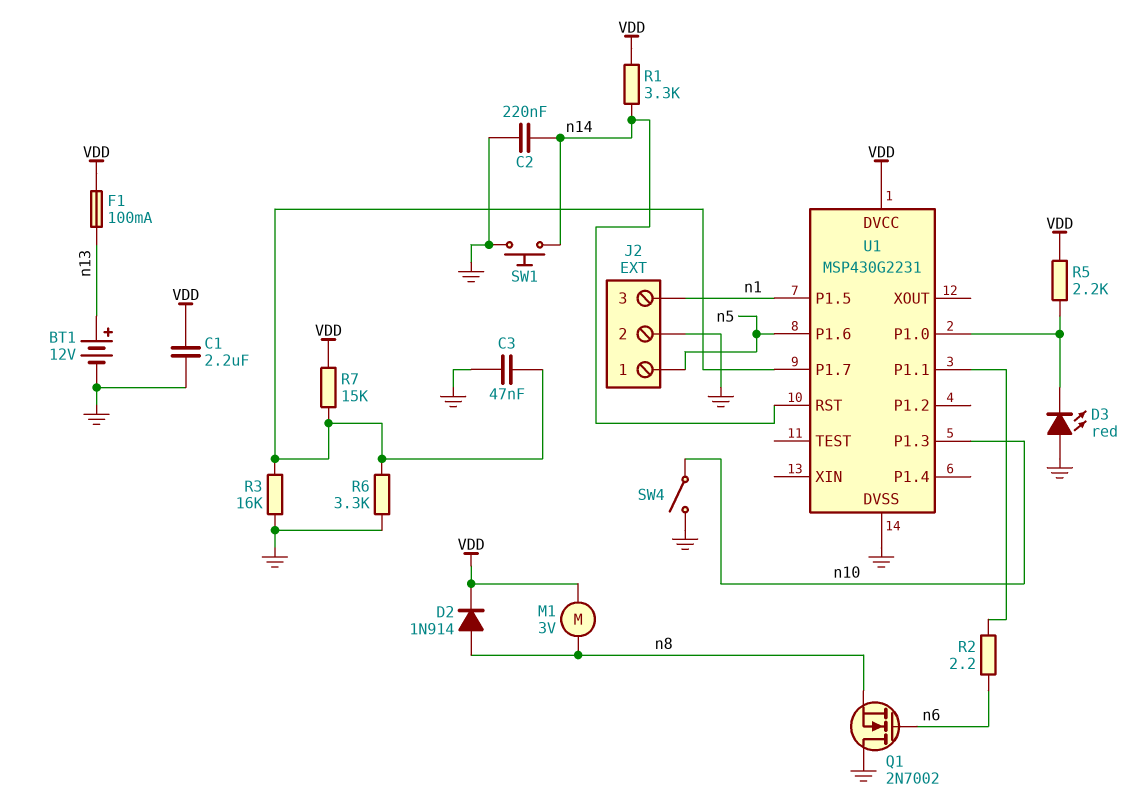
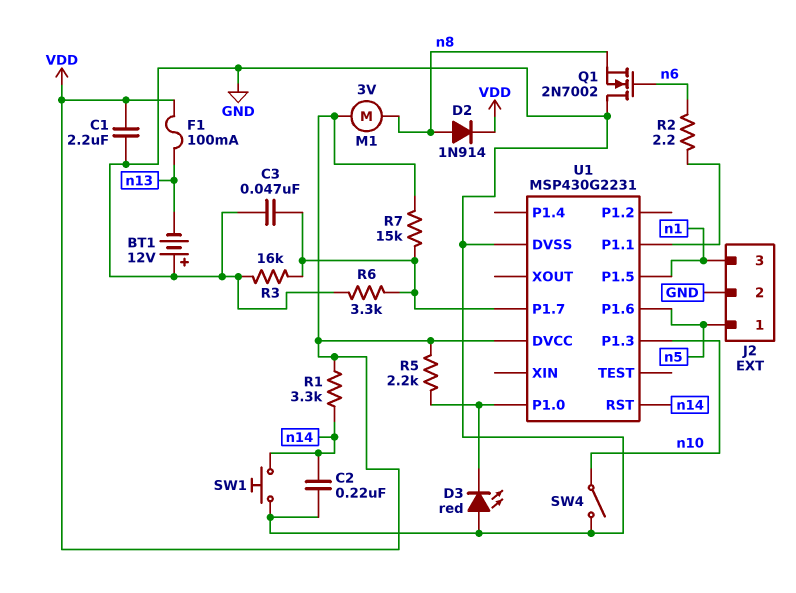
BT1: 12V (plus n13, minus GND) -> 12V (plus GND, minus n13)

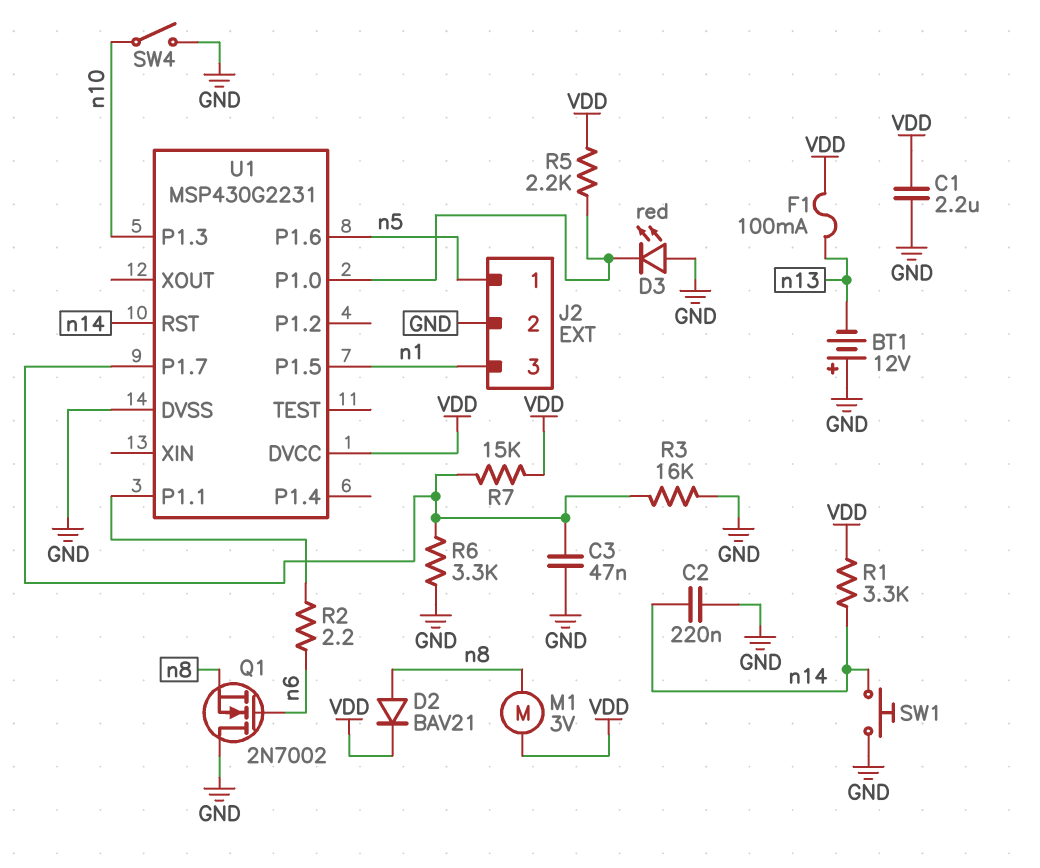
D2: diode 1N914 (A n8, K VDD) -> diode BAV21 (A n8, K VDD)

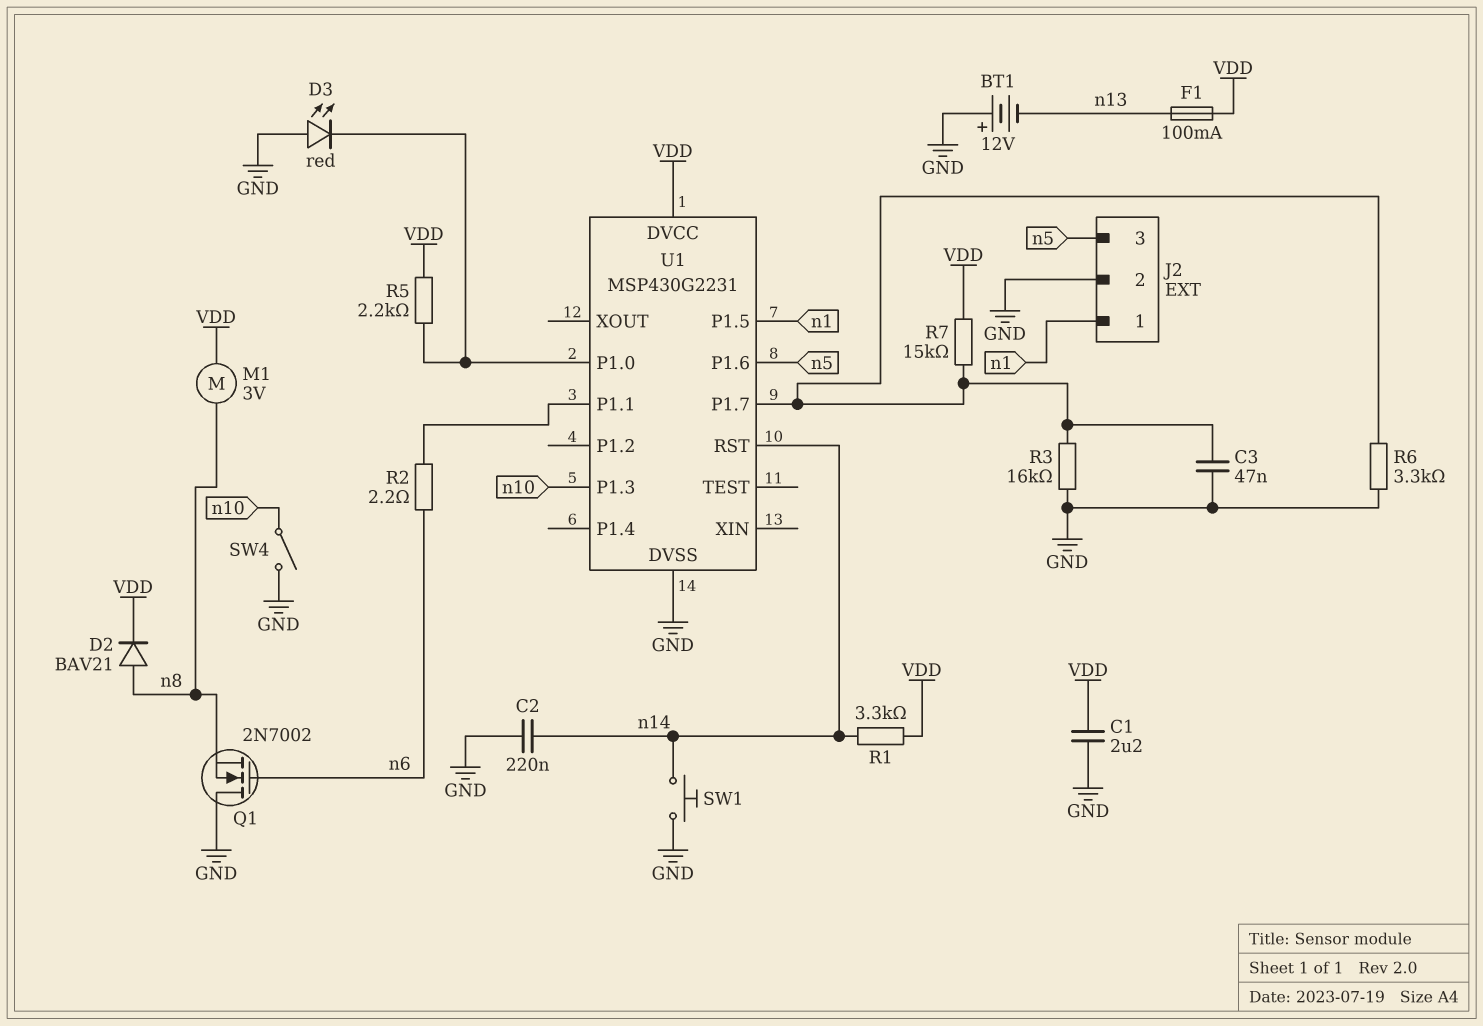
J2 pin 1: n5 -> n1
J2 pin 3: n1 -> n5

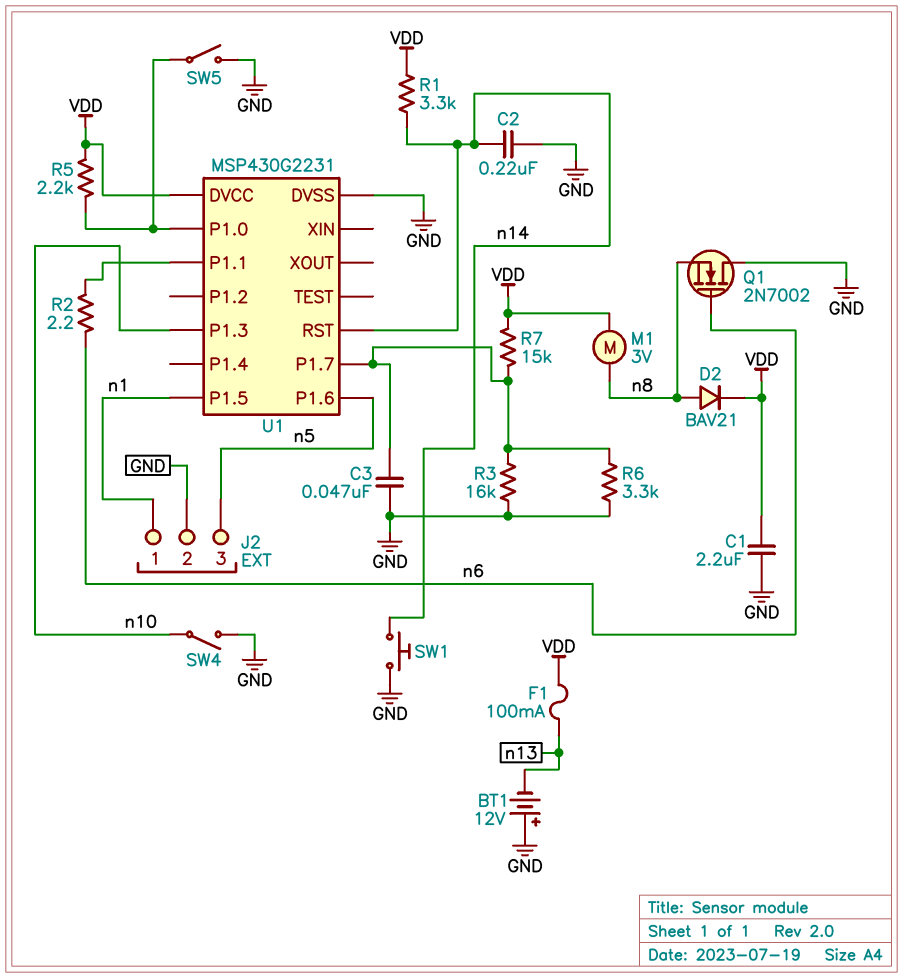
D3: LED red (A GND, K U1/P1.0) -> none
SW5: none -> switch (GND, U1/P1.0)

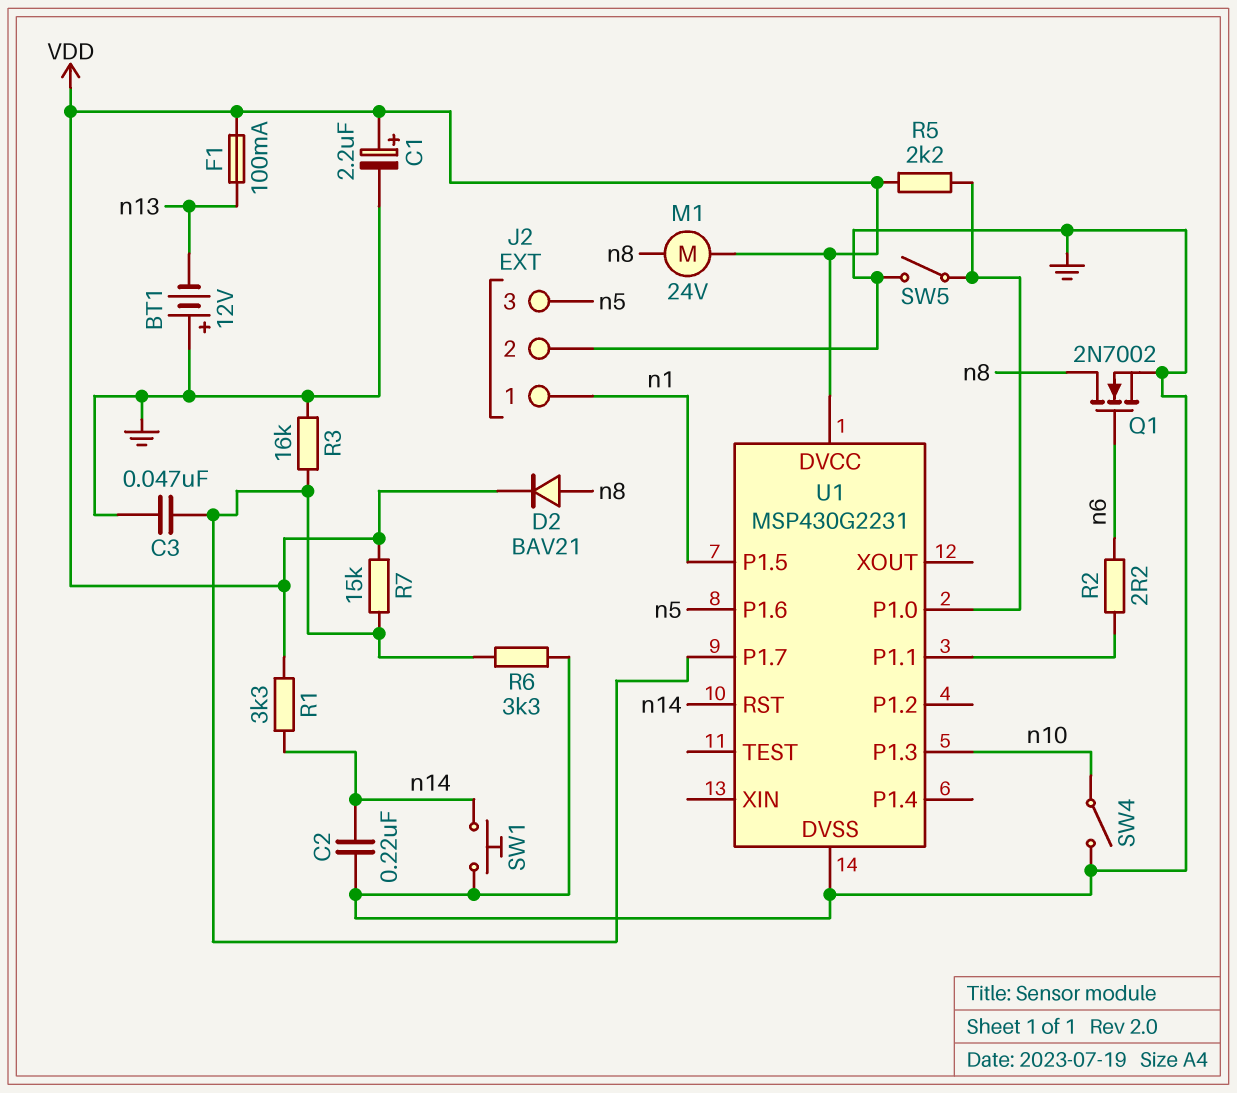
C1: 2.2uF (GND, VDD) -> 2.2uF (plus VDD, minus GND)
M1: motor 3V (VDD, n8) -> motor 24V (VDD, n8)
Q1: NMOS 2N7002 (G n6, D GND, S n8) -> NMOS 2N7002 (G n6, D n8, S GND)

